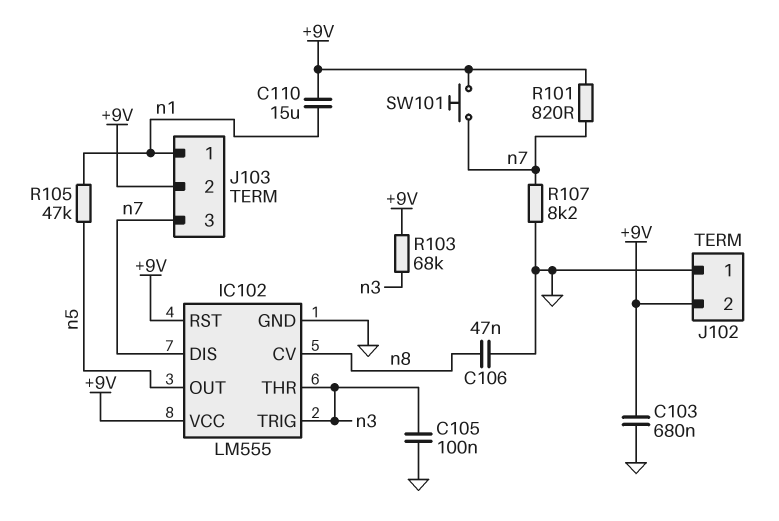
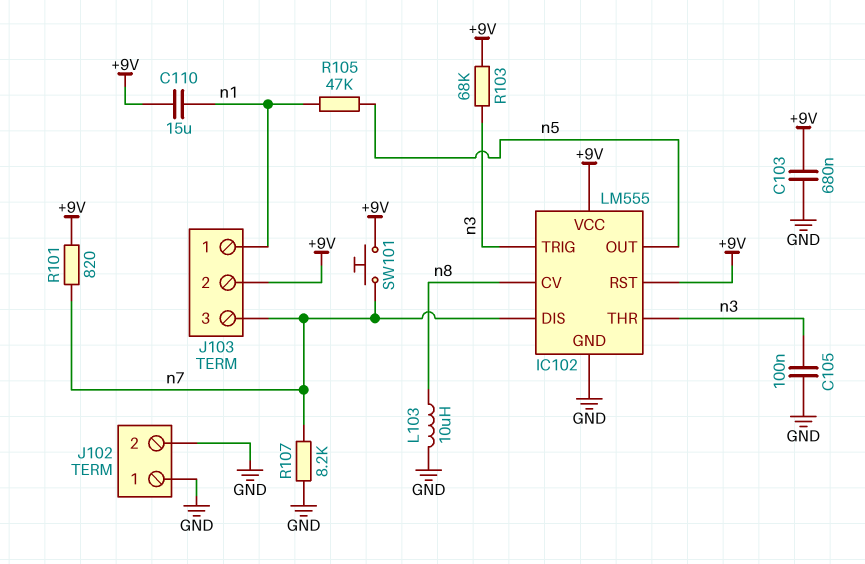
C106: 47nF (GND, n8) -> none
J102 pin 2: +9V -> GND
L103: none -> 10uH (GND, n8)

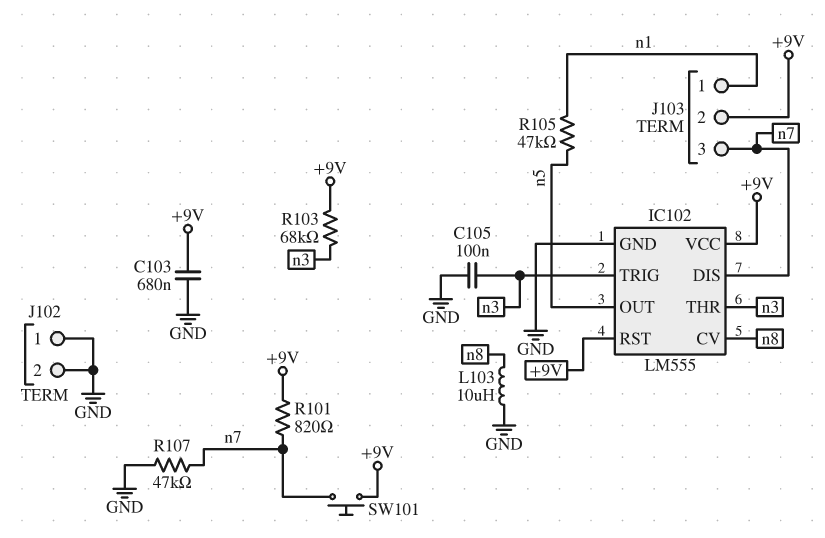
C110: 15uF (+9V, n1) -> none
R107: 8.2k (GND, n7) -> 47k (GND, n7)

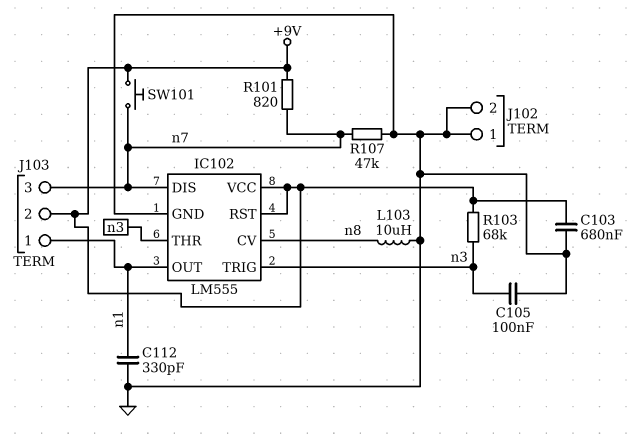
C112: none -> 330pF (GND, n1)
IC102 pin OUT: n5 -> n1
R105: 47k (n1, n5) -> none

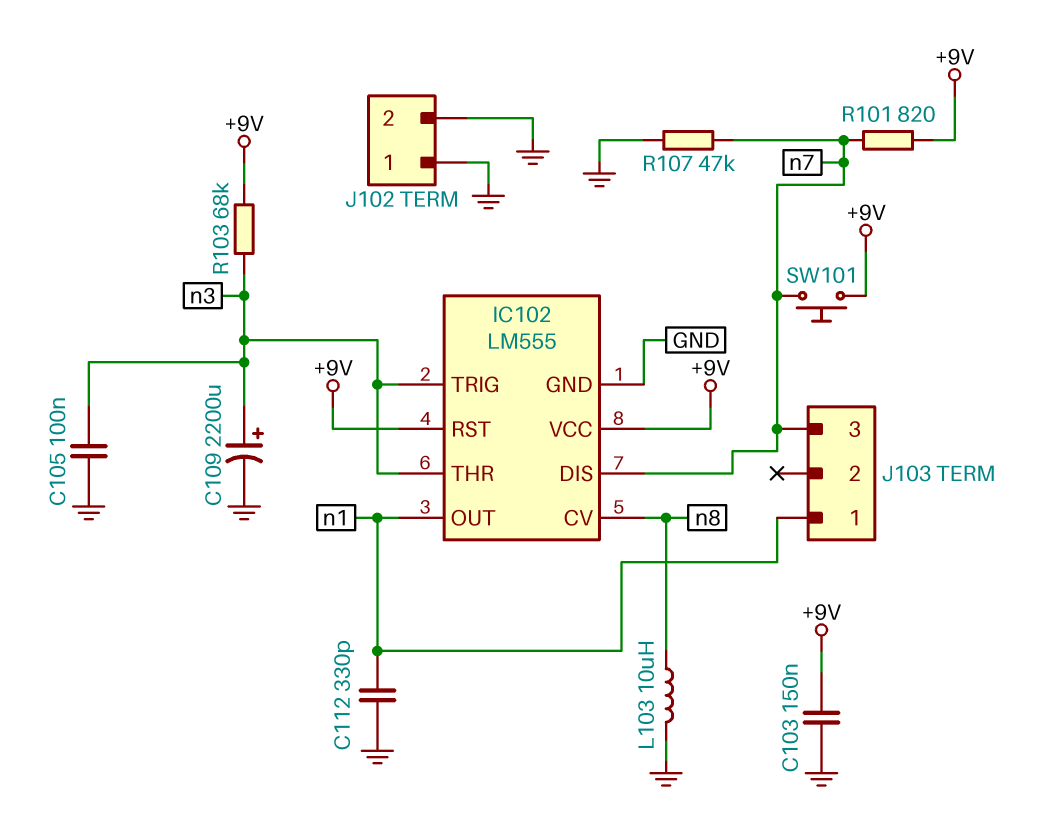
C103: 680nF (+9V, GND) -> 150nF (+9V, GND)
C109: none -> 2200uF (plus n3, minus GND)
J103 pin 2: +9V -> none

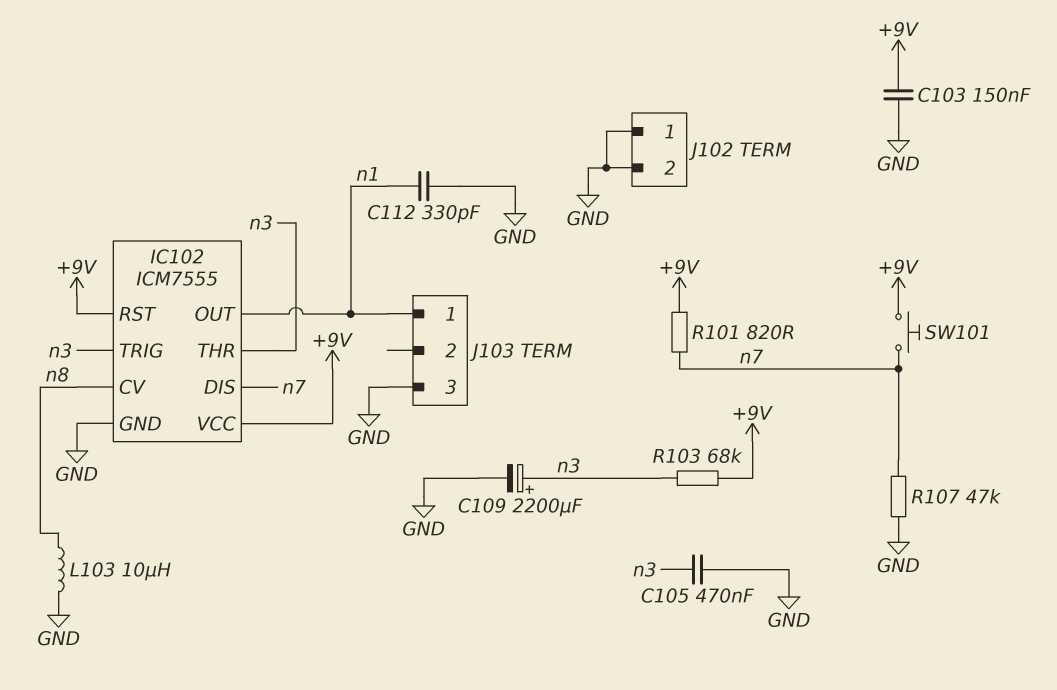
C105: 100nF (GND, n3) -> 470nF (GND, n3)
IC102: LM555 -> ICM7555
J103 pin 3: n7 -> GND

